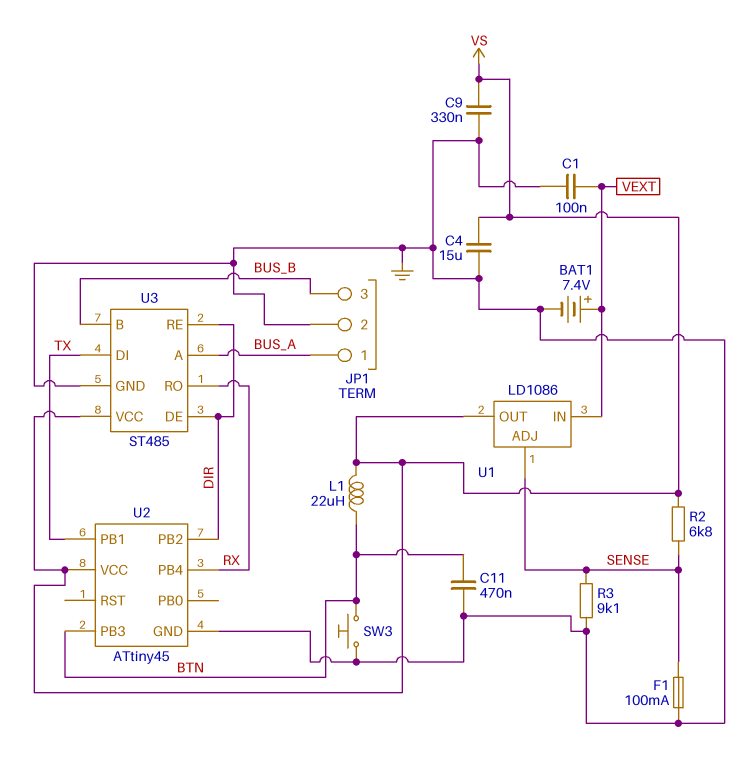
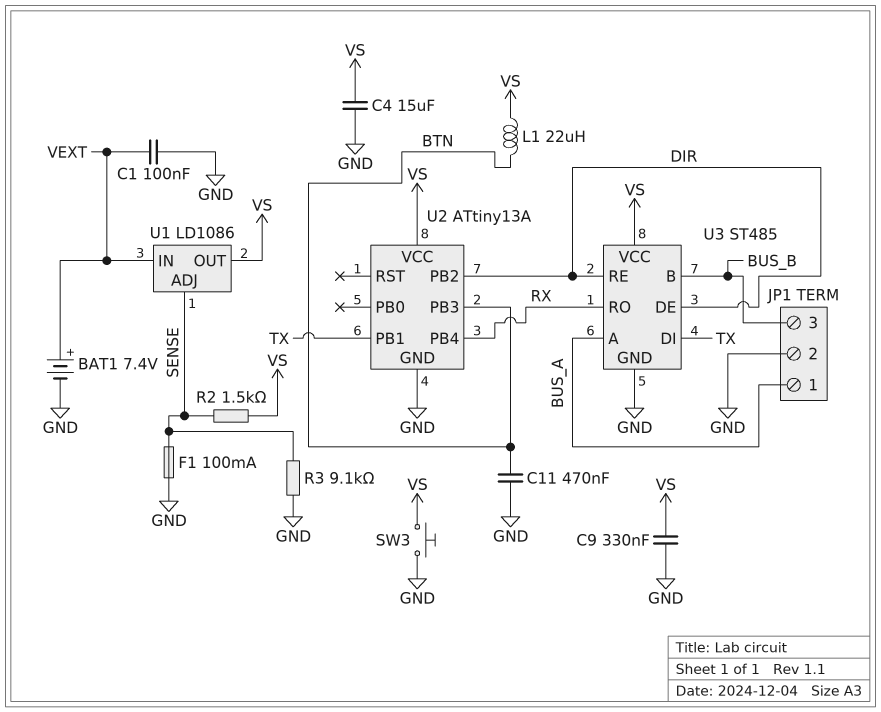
R2: 6.8k (SENSE, VS) -> 1.5k (SENSE, VS)
SW3: button (BTN, GND) -> button (GND, VS)
U2: ATtiny45 -> ATtiny13A

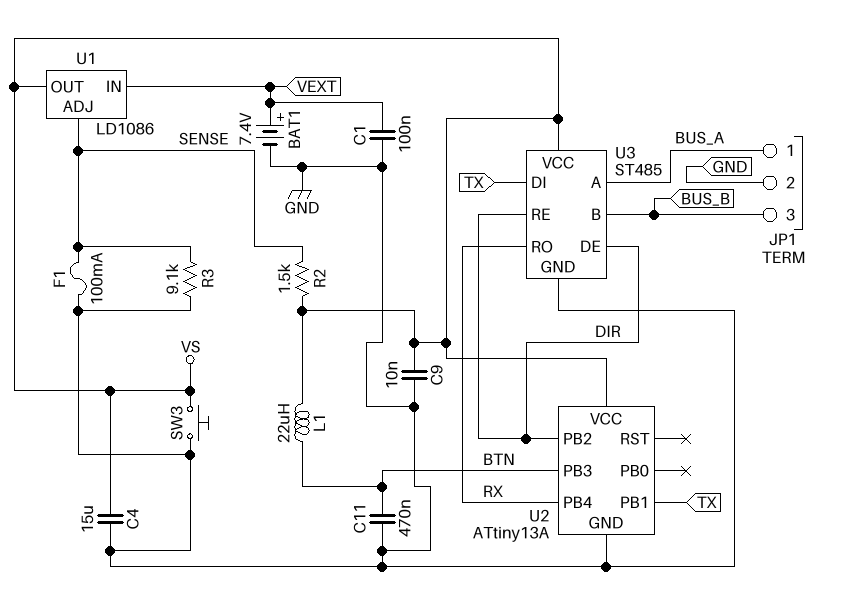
C9: 330nF (GND, VS) -> 10nF (GND, VS)

